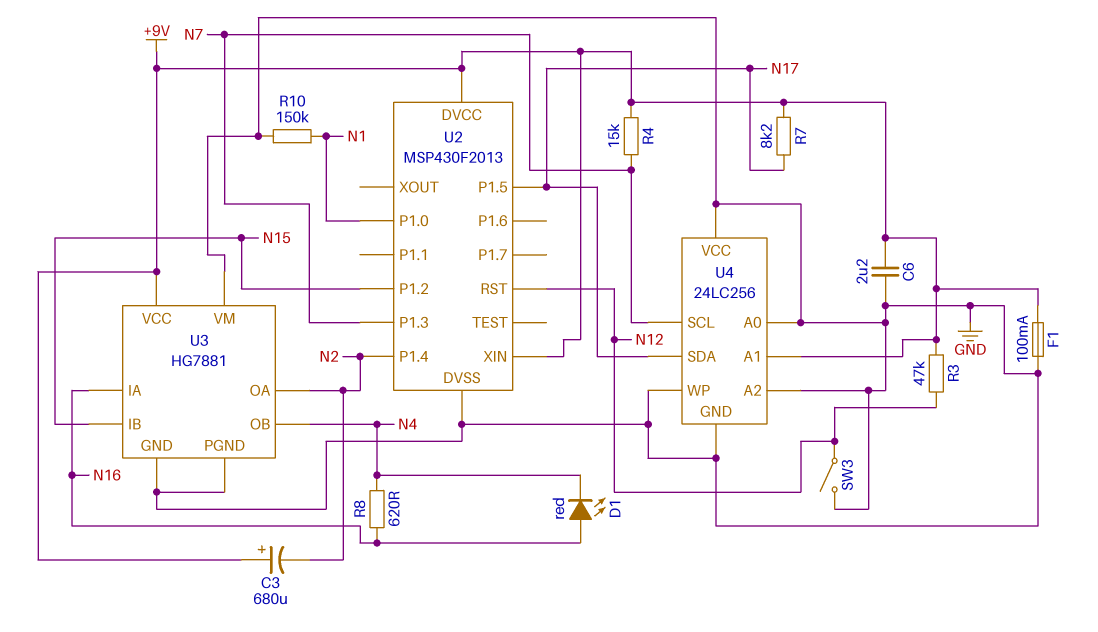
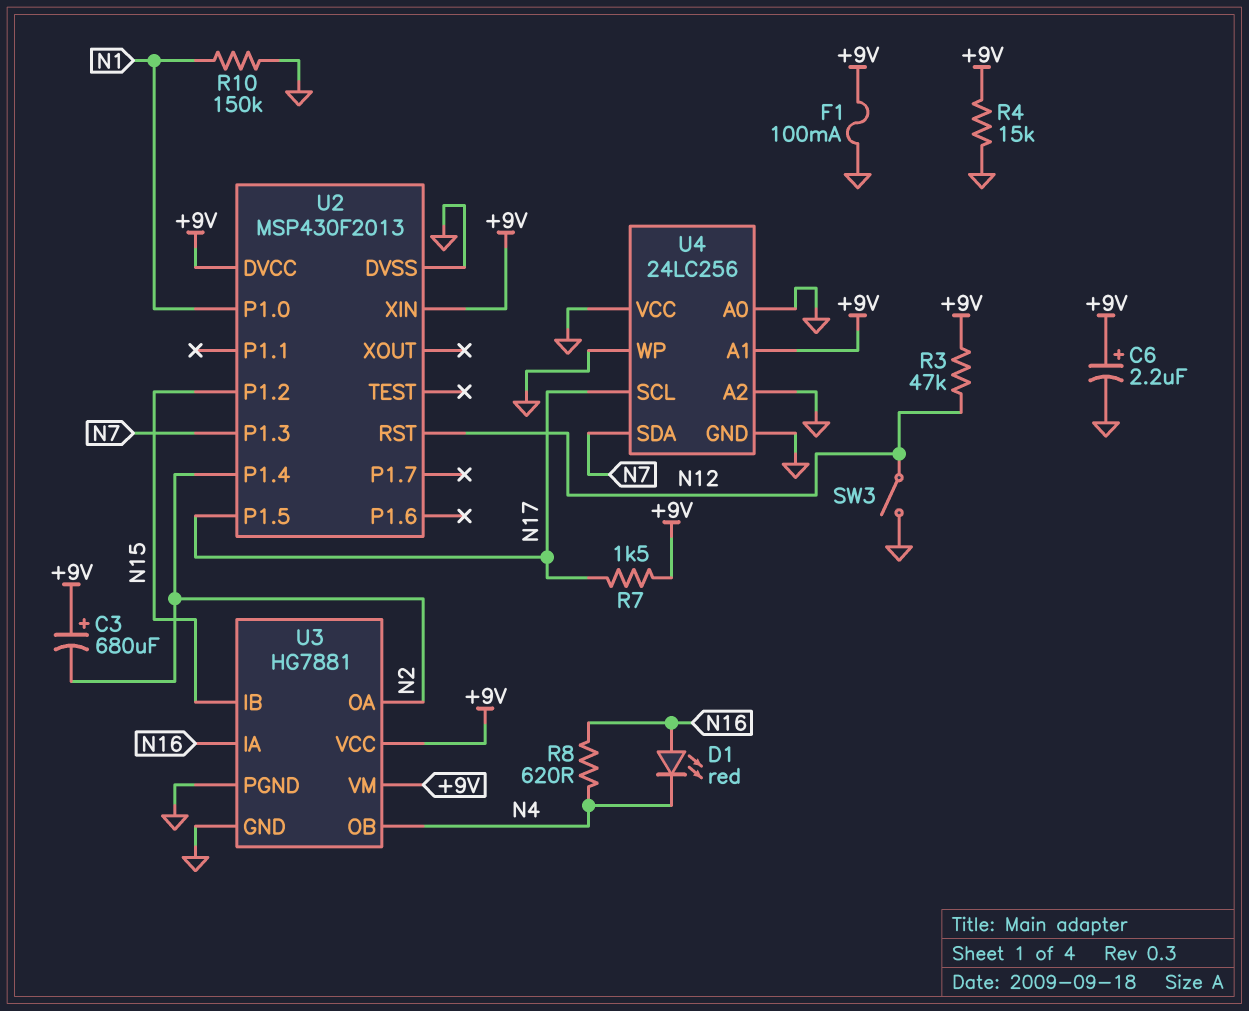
C6: 2.2uF (+9V, GND) -> 2.2uF (plus +9V, minus GND)
R4: 15k (+9V, N7) -> 15k (+9V, GND)
R7: 8.2k (+9V, N17) -> 1.5k (+9V, N17)
U3 pin VM: GND -> +9V
U4 pin SCL: N7 -> N17
U4 pin SDA: N17 -> N7

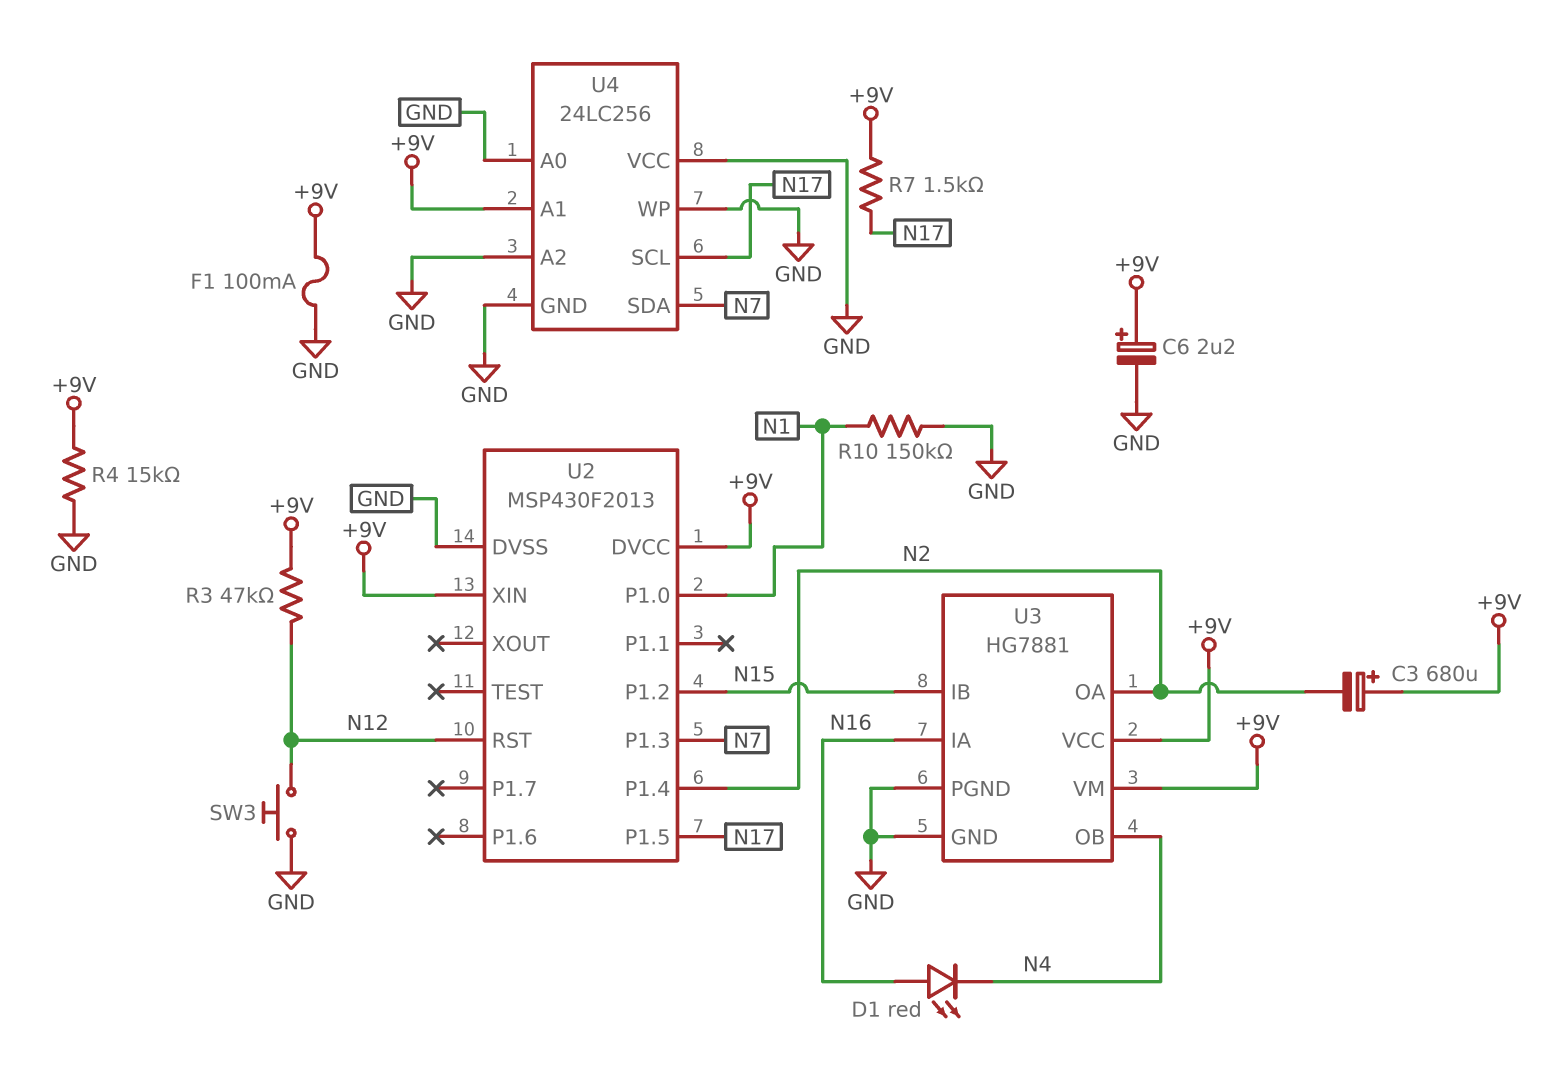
R8: 620 (N4, N16) -> none
SW3: switch (GND, N12) -> button (GND, N12)

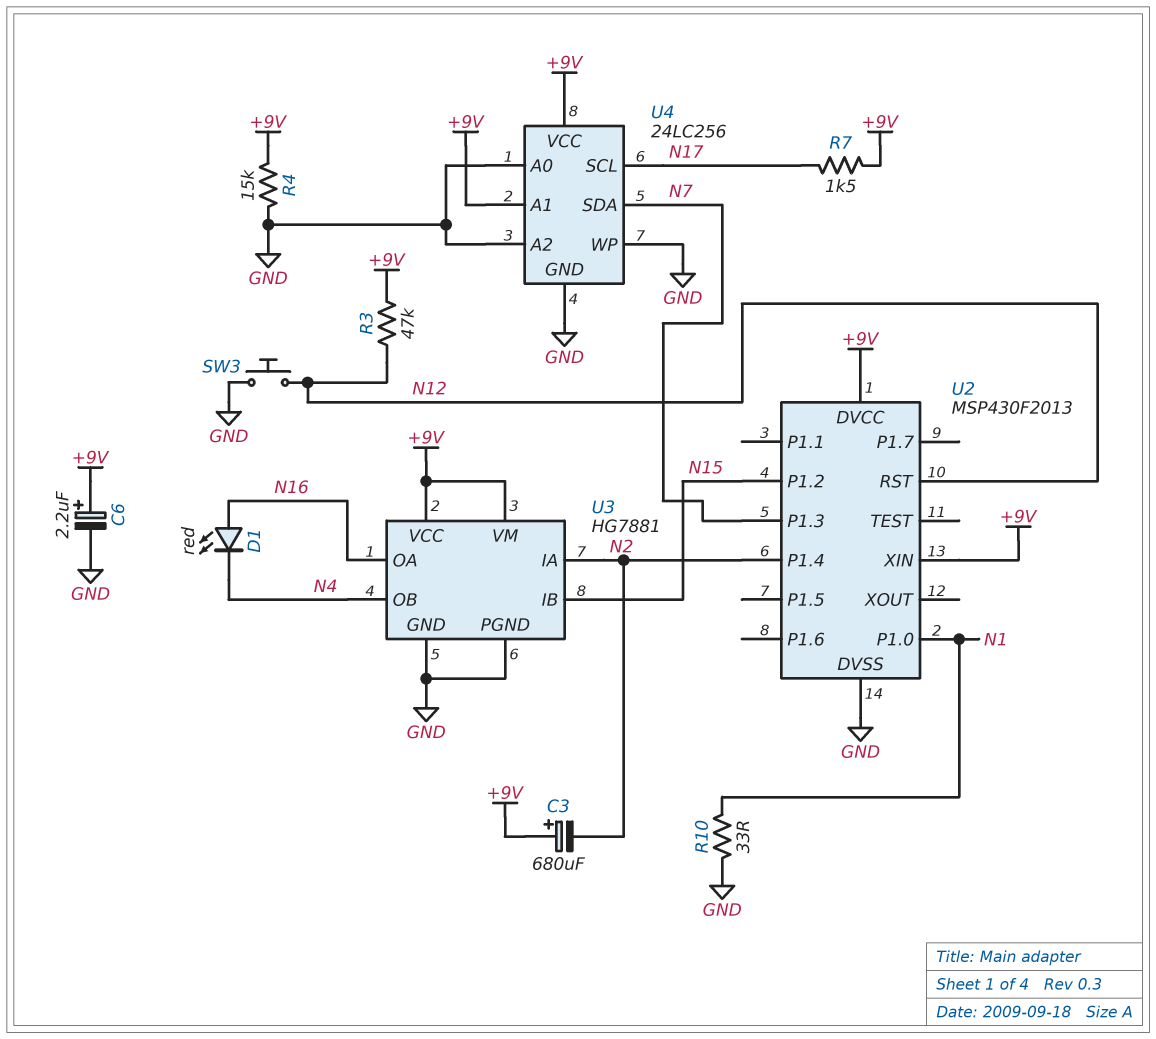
F1: 100mA (+9V, GND) -> none
R10: 150k (GND, N1) -> 33 (GND, N1)
U2 pin P1.5: N17 -> none
U3 pin IA: N16 -> N2
U3 pin OA: N2 -> N16
U4 pin VCC: GND -> +9V

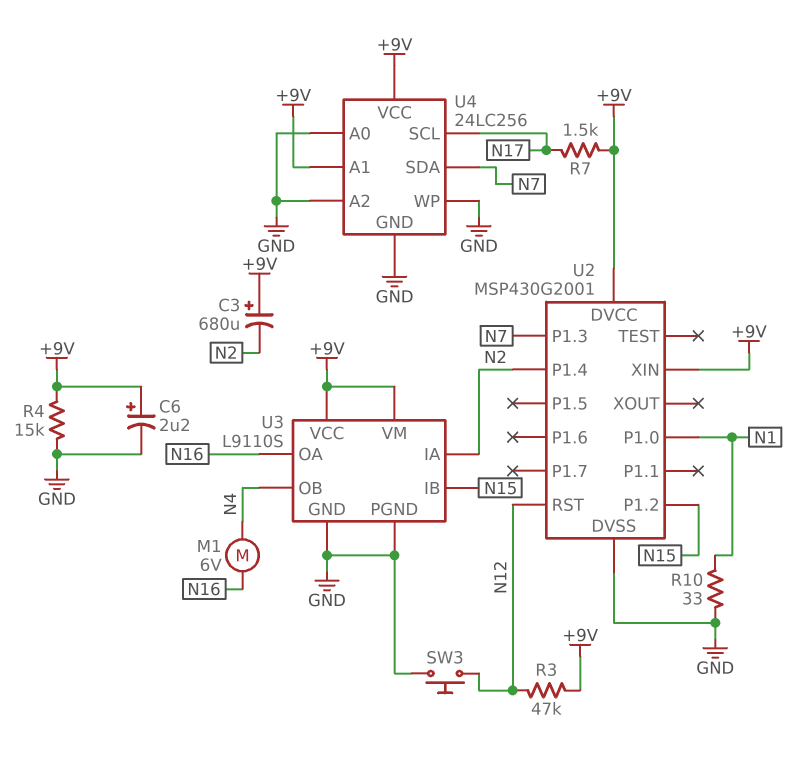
D1: LED red (A N16, K N4) -> none
M1: none -> motor 6V (N4, N16)
U2: MSP430F2013 -> MSP430G2001
U3: HG7881 -> L9110S

